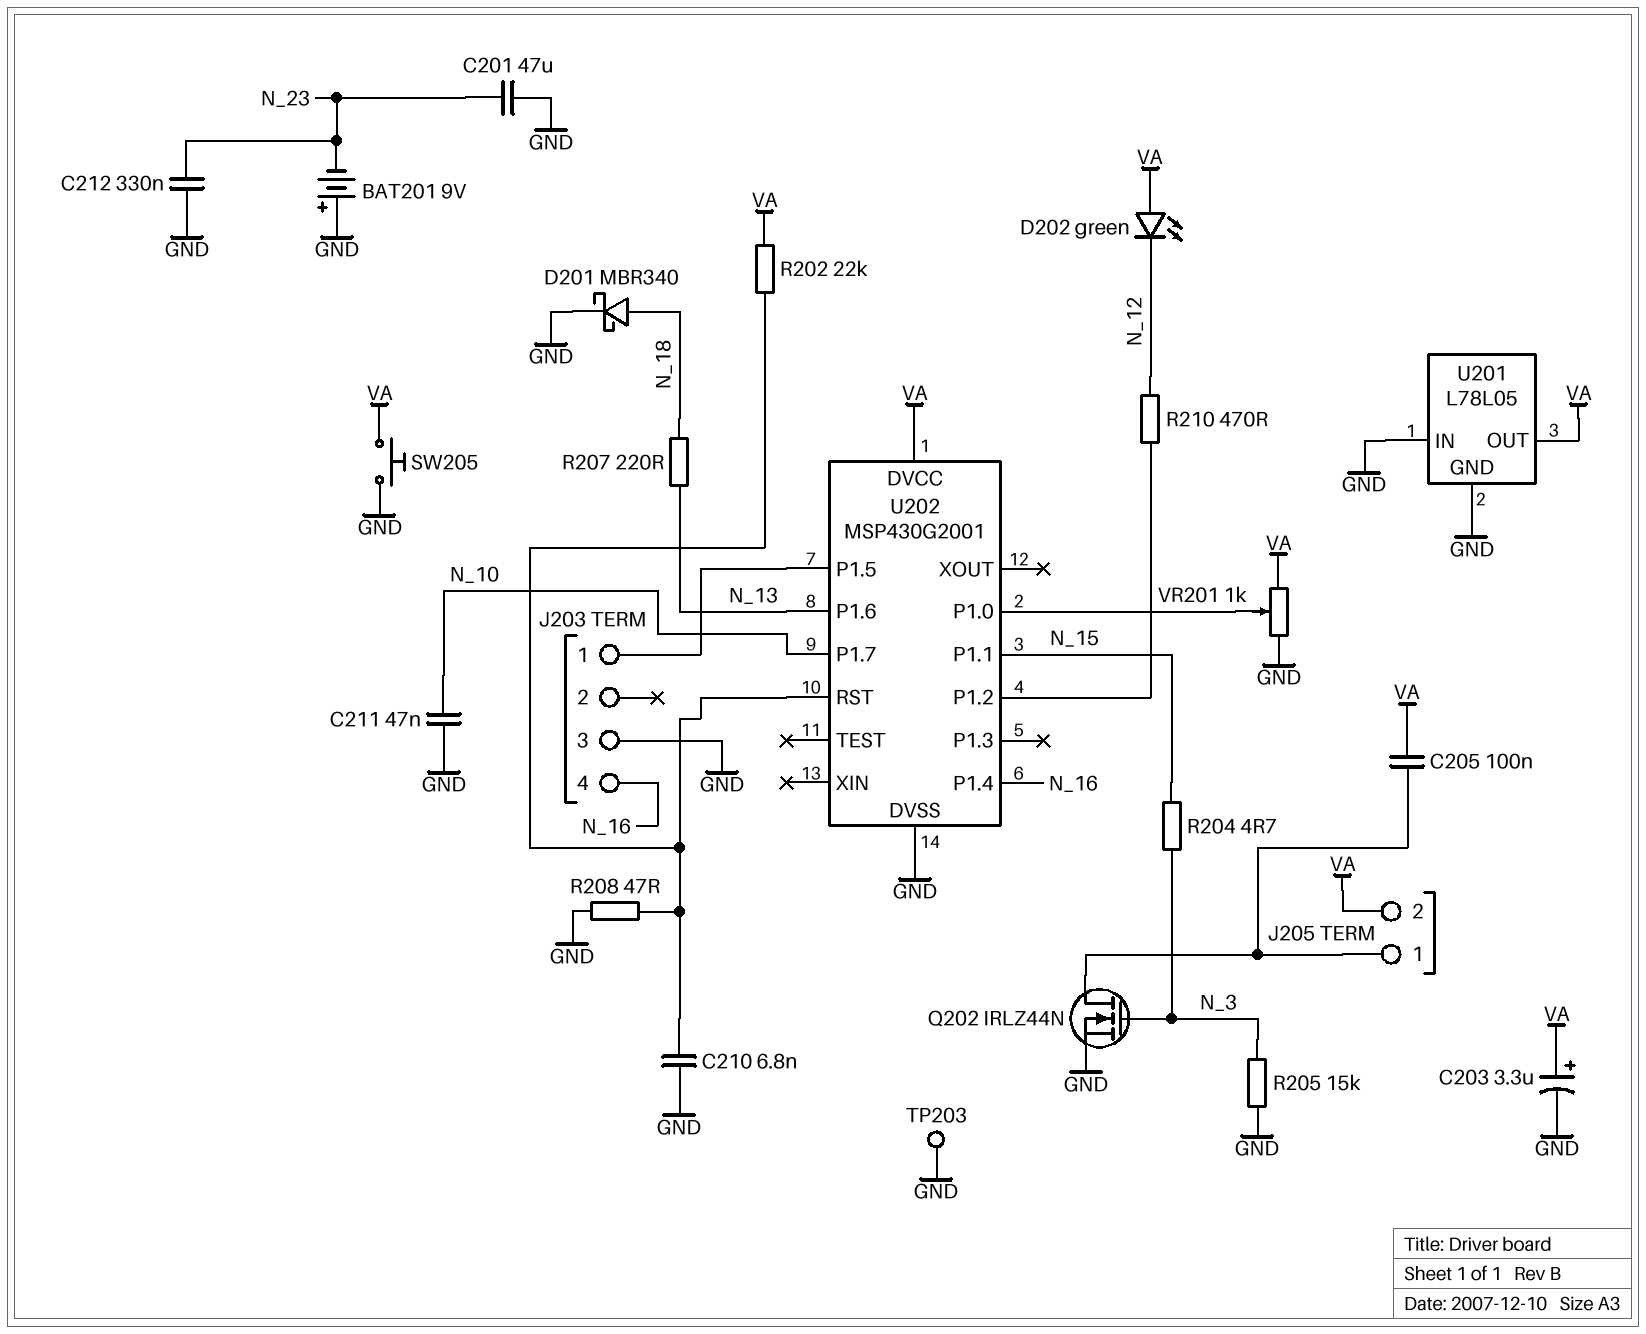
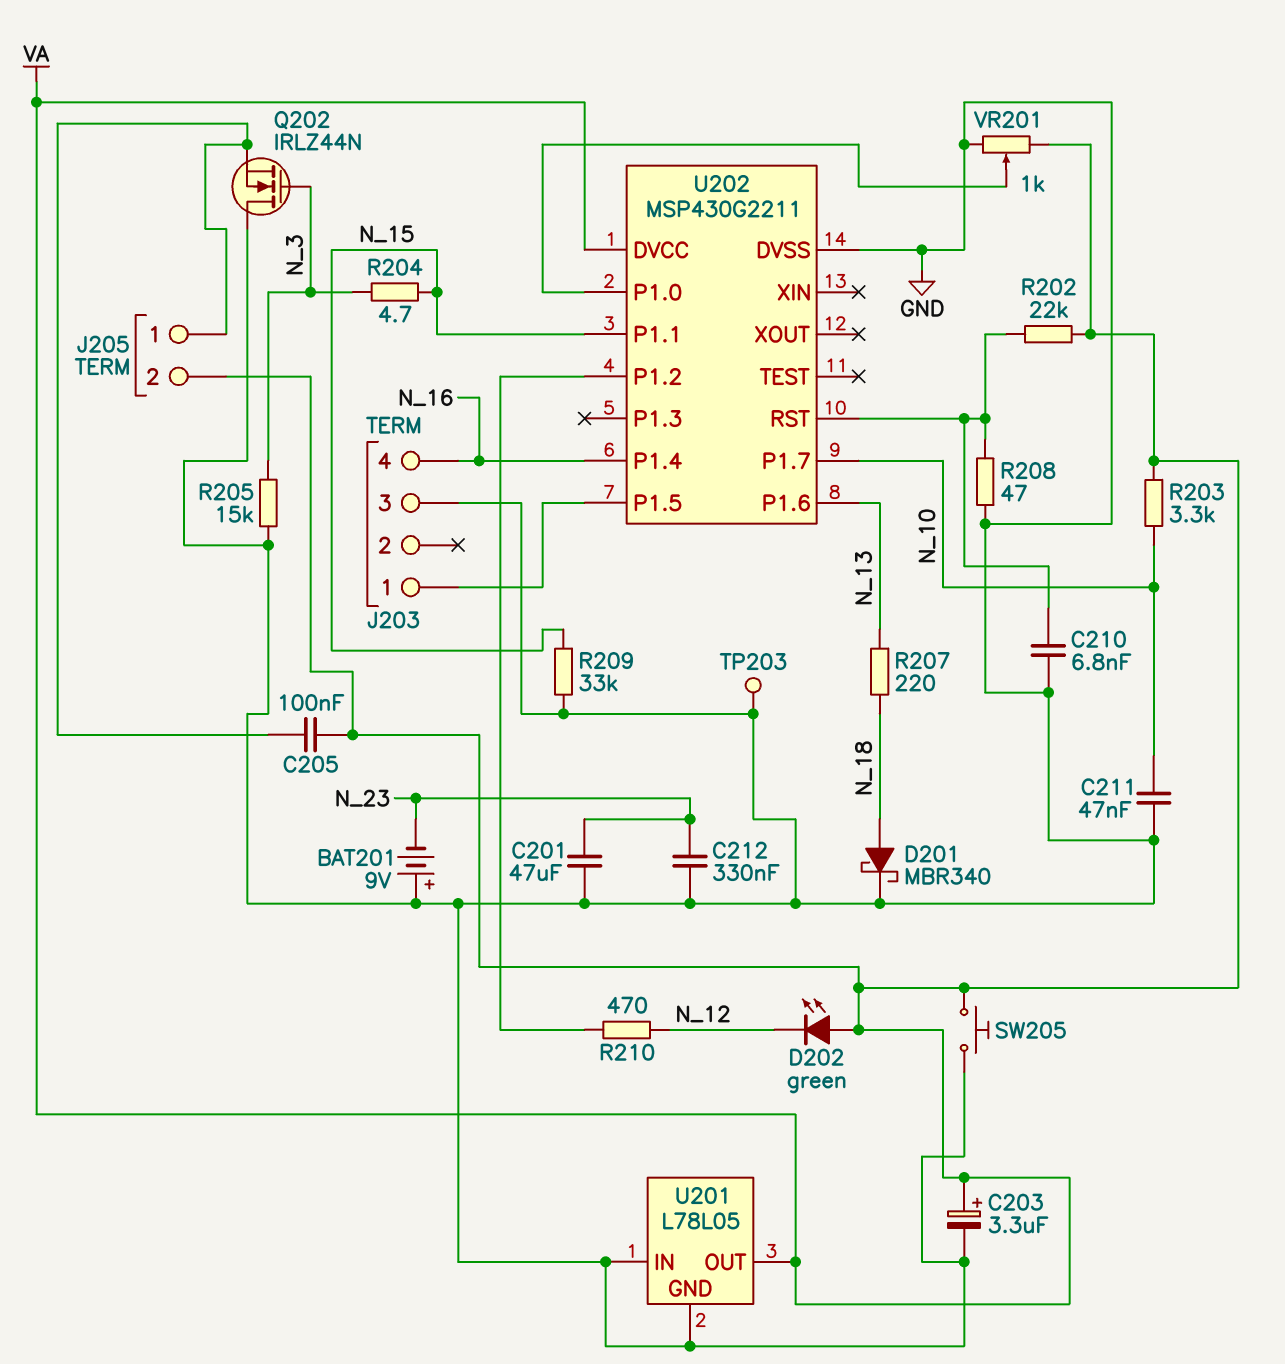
Q202: NMOS IRLZ44N (G N_3, D J205/1, S GND) -> NMOS IRLZ44N (G N_3, D GND, S J205/1)
R203: none -> 3.3k (N_10, VA)
R209: none -> 33k (GND, N_15)
U202: MSP430G2001 -> MSP430G2211

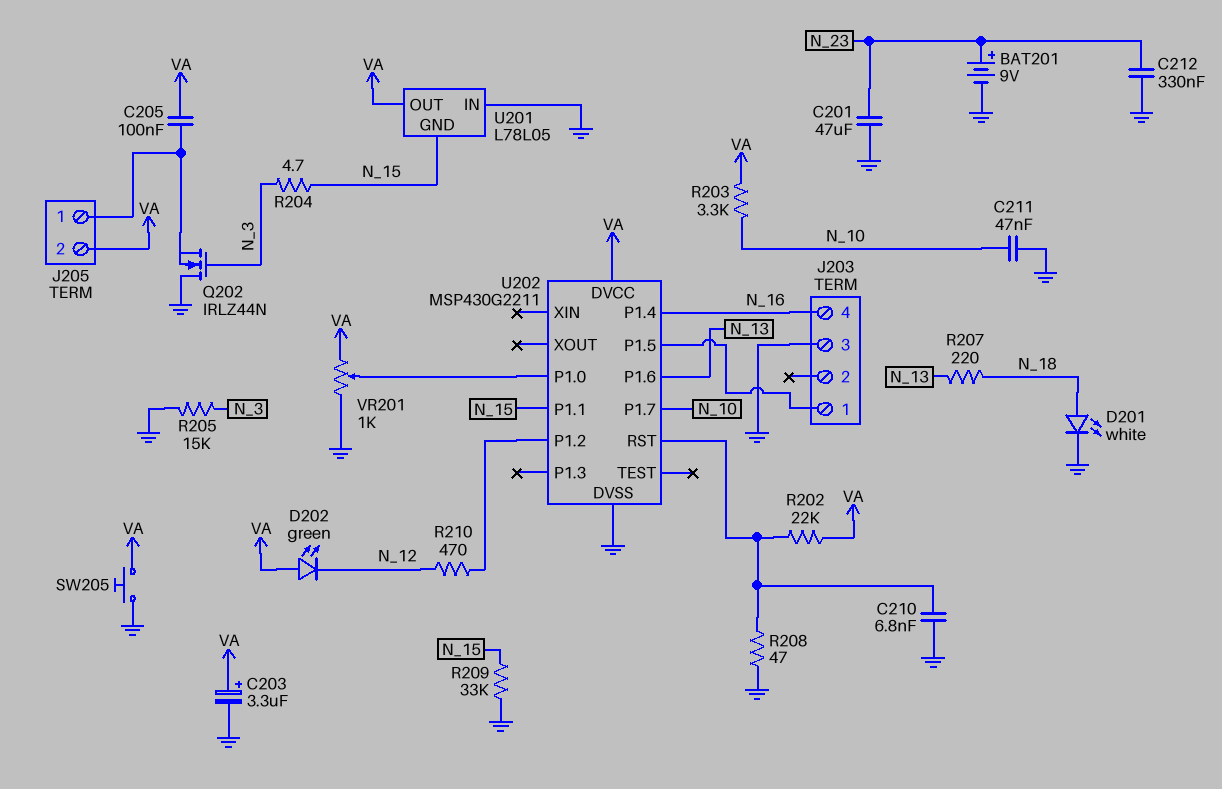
BAT201: 9V (plus GND, minus N_23) -> 9V (plus N_23, minus GND)
D201: schottky MBR340 (A N_18, K GND) -> LED white (A N_18, K GND)
TP203: test point (GND) -> none
U201 pin GND: GND -> N_15

